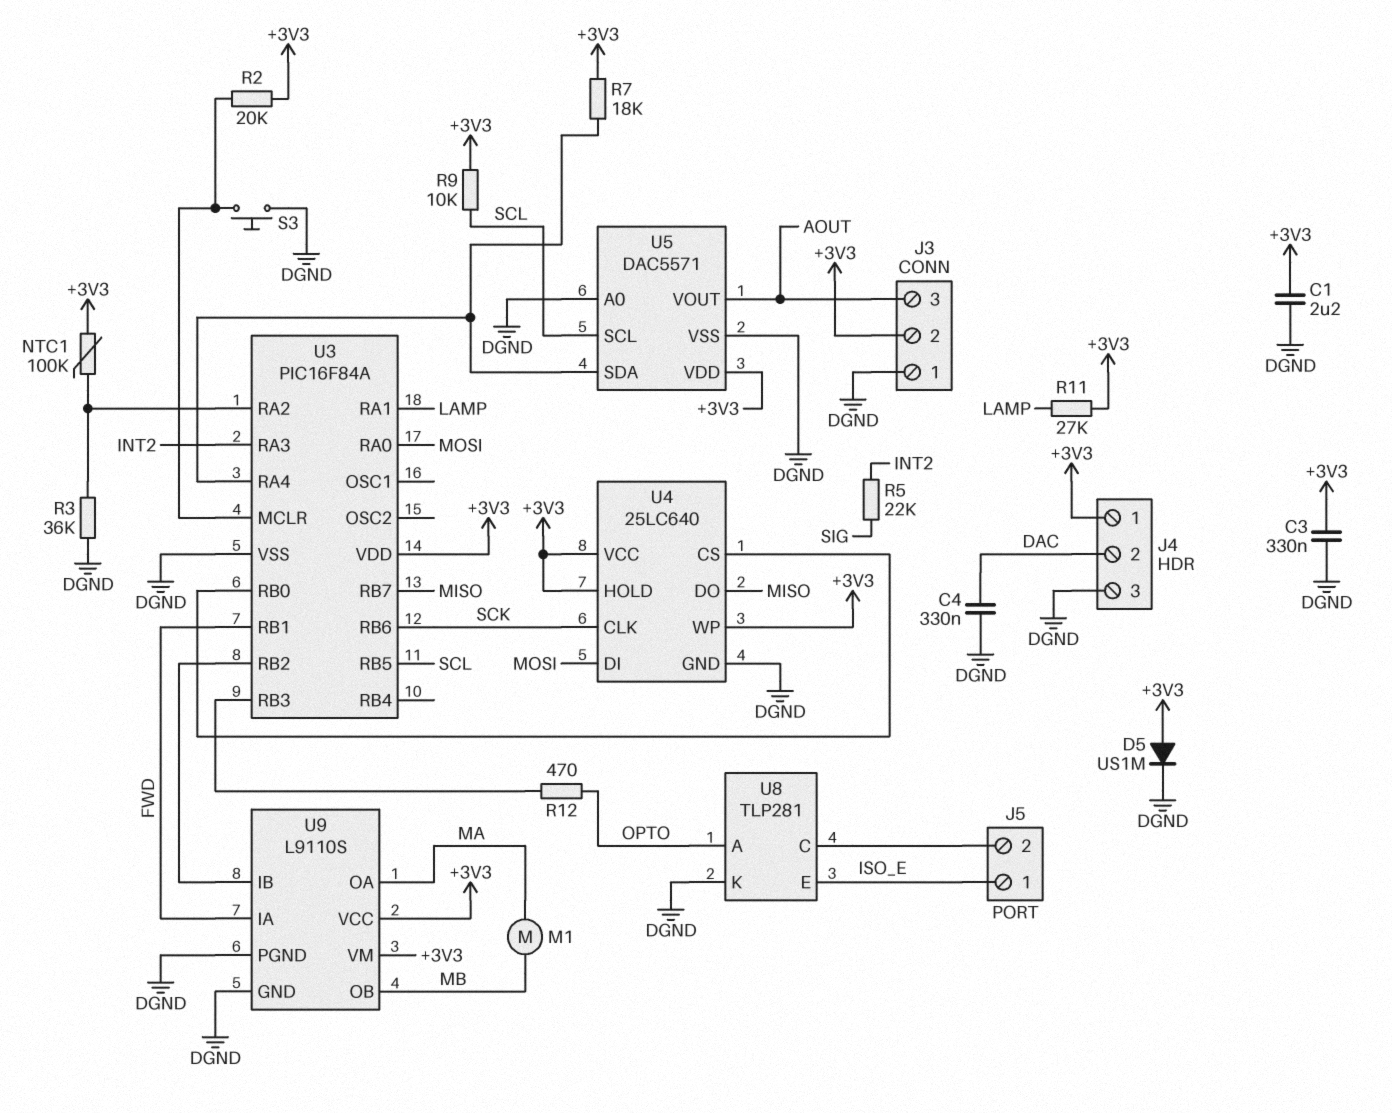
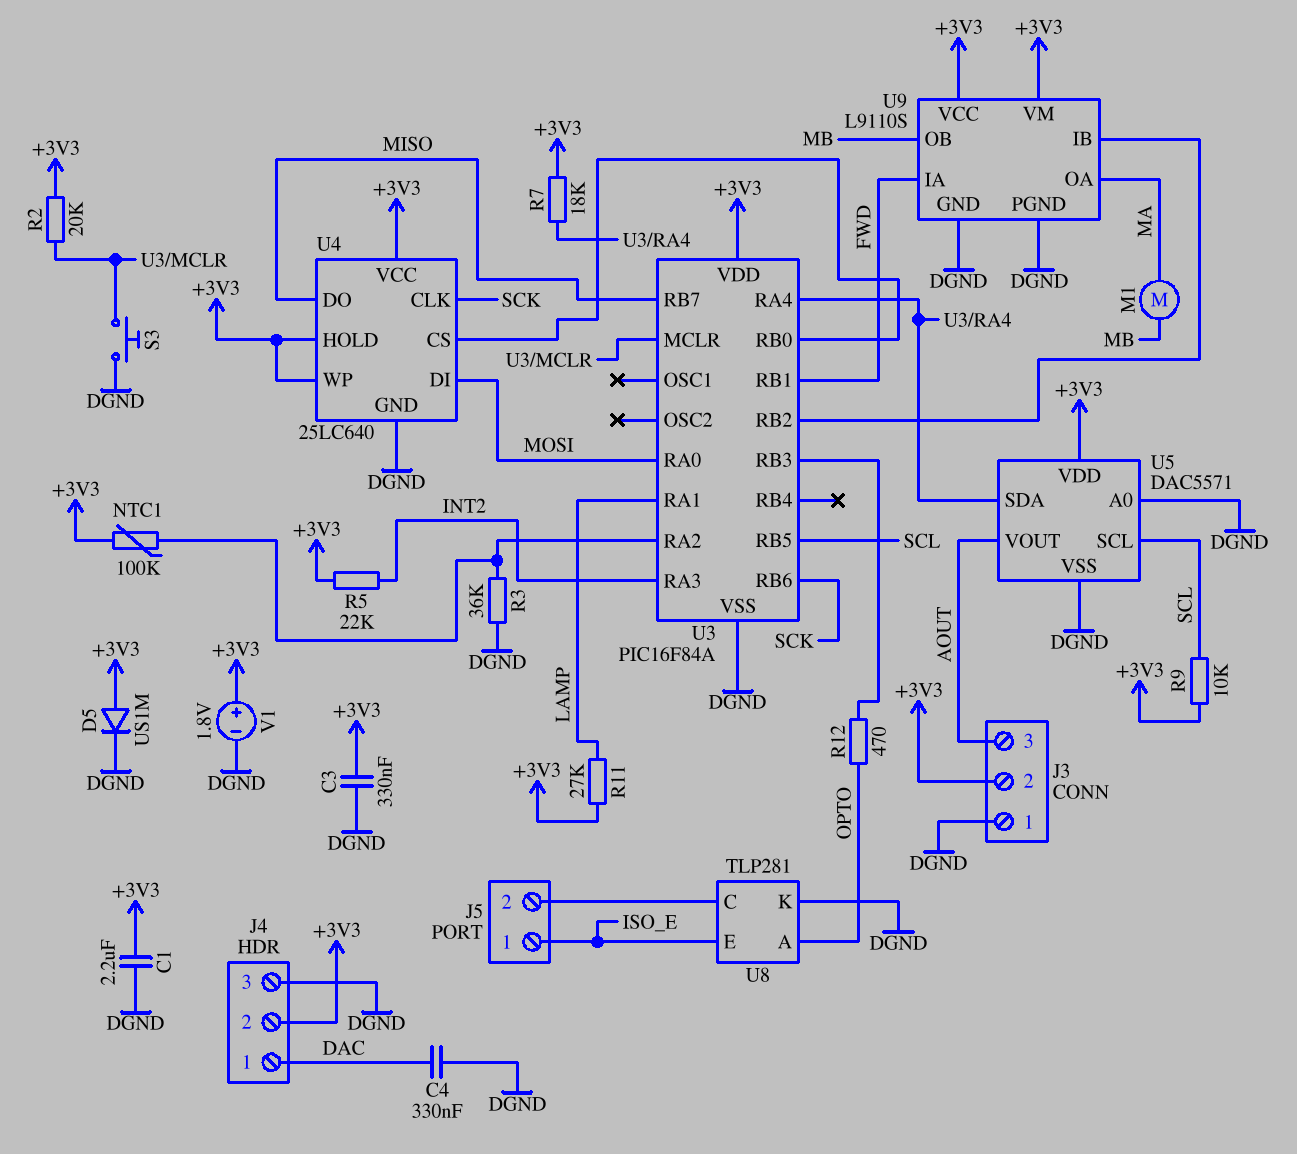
J4 pin 1: +3V3 -> DAC
J4 pin 2: DAC -> +3V3
R5: 22k (INT2, SIG) -> 22k (+3V3, INT2)
V1: none -> 1.8V (plus +3V3, minus DGND)

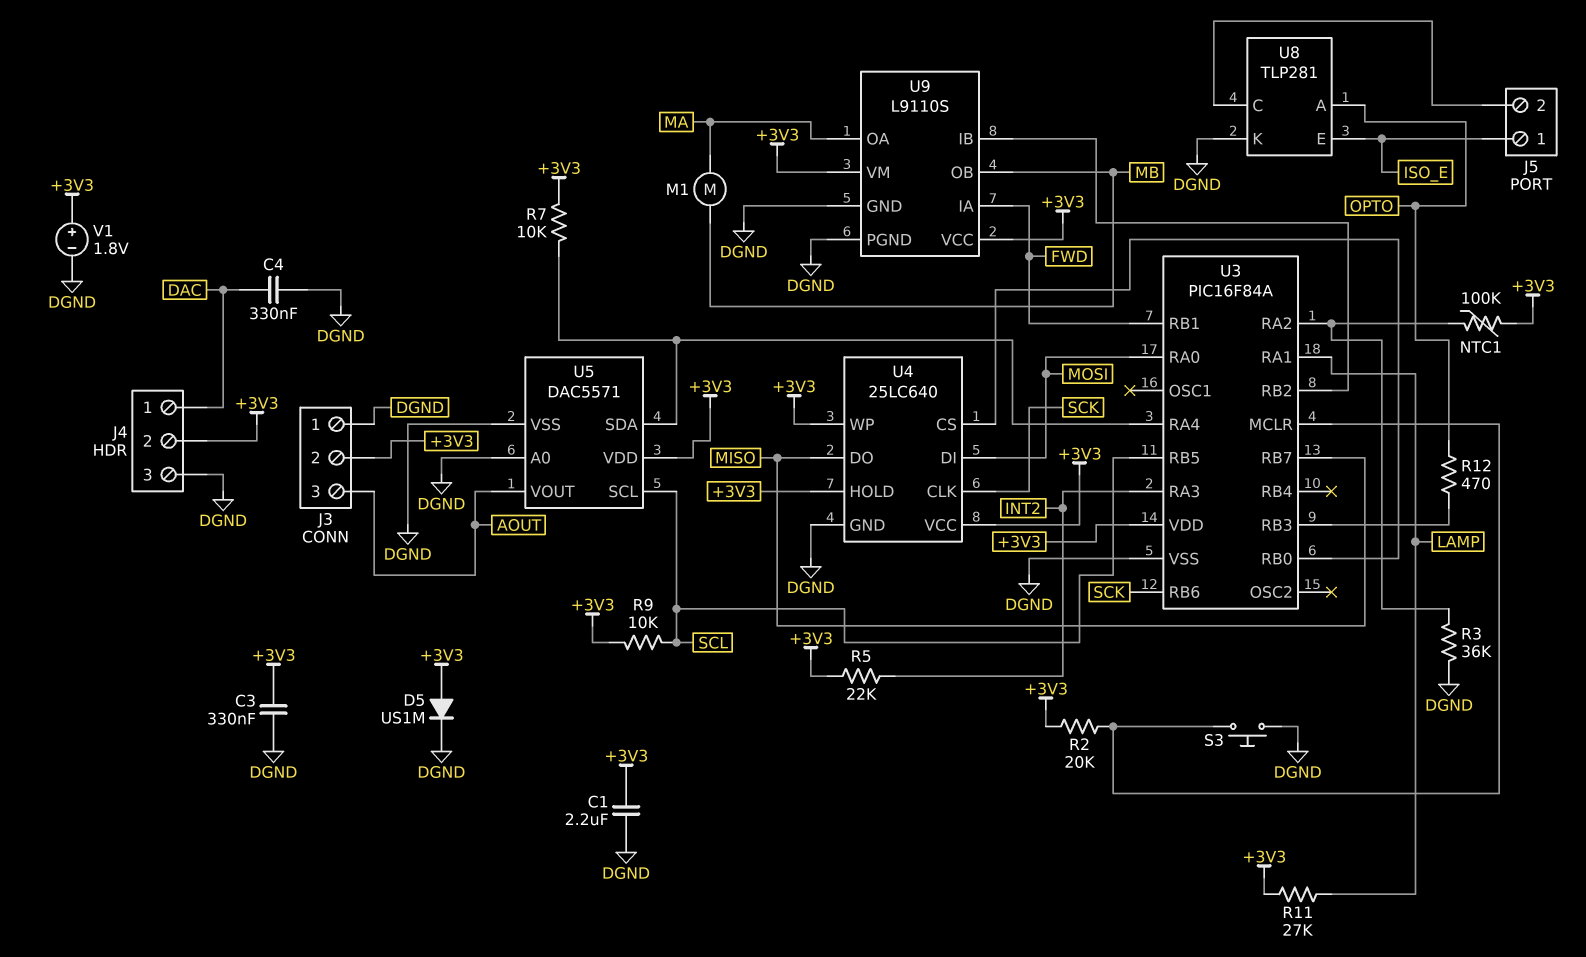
R7: 18k (+3V3, U3/RA4) -> 10k (+3V3, U3/RA4)

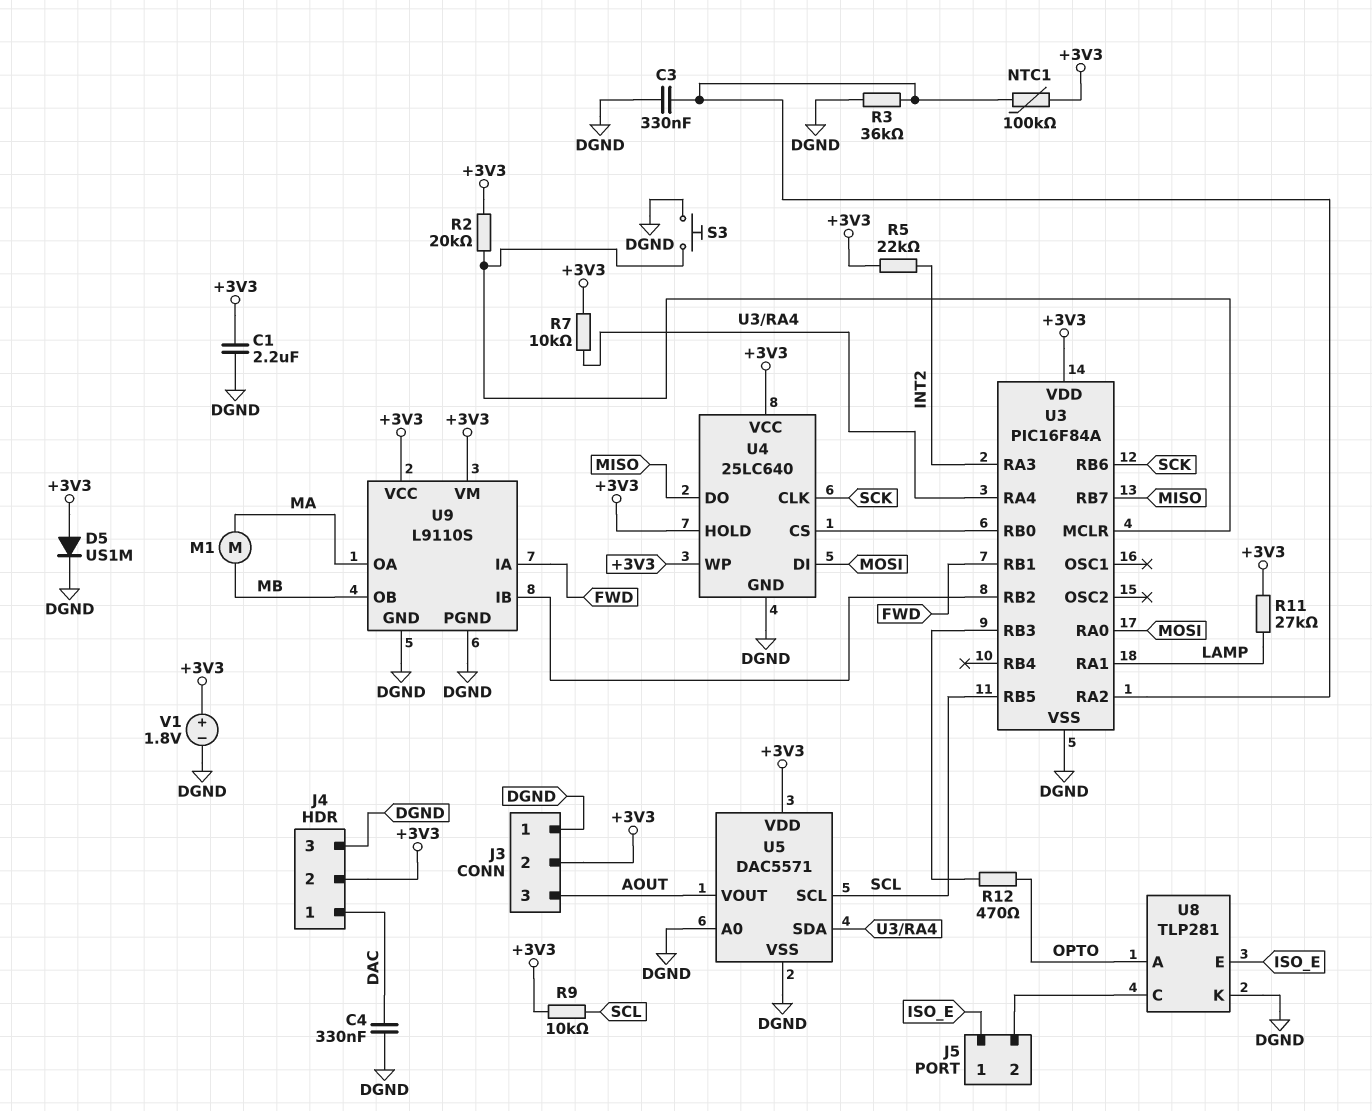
C3: 330nF (+3V3, DGND) -> 330nF (DGND, U3/RA2)

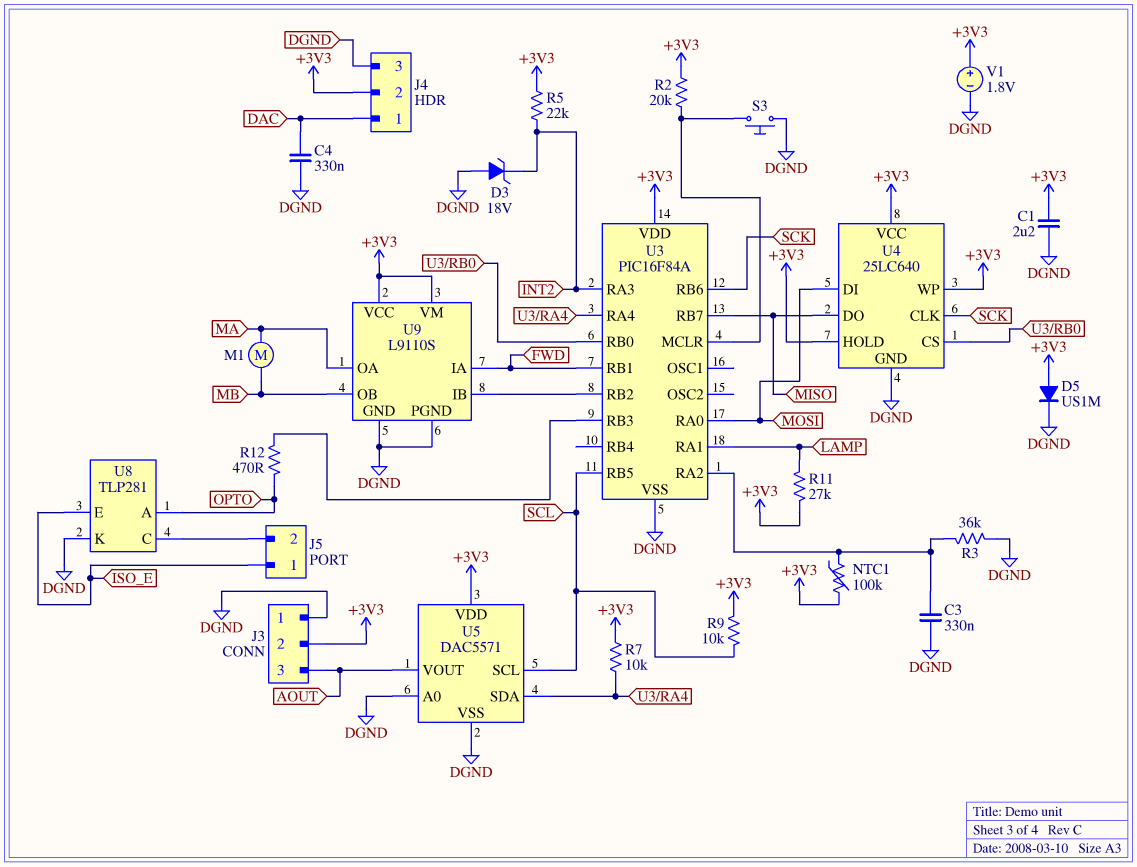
D3: none -> zener 18V (A DGND, K INT2)

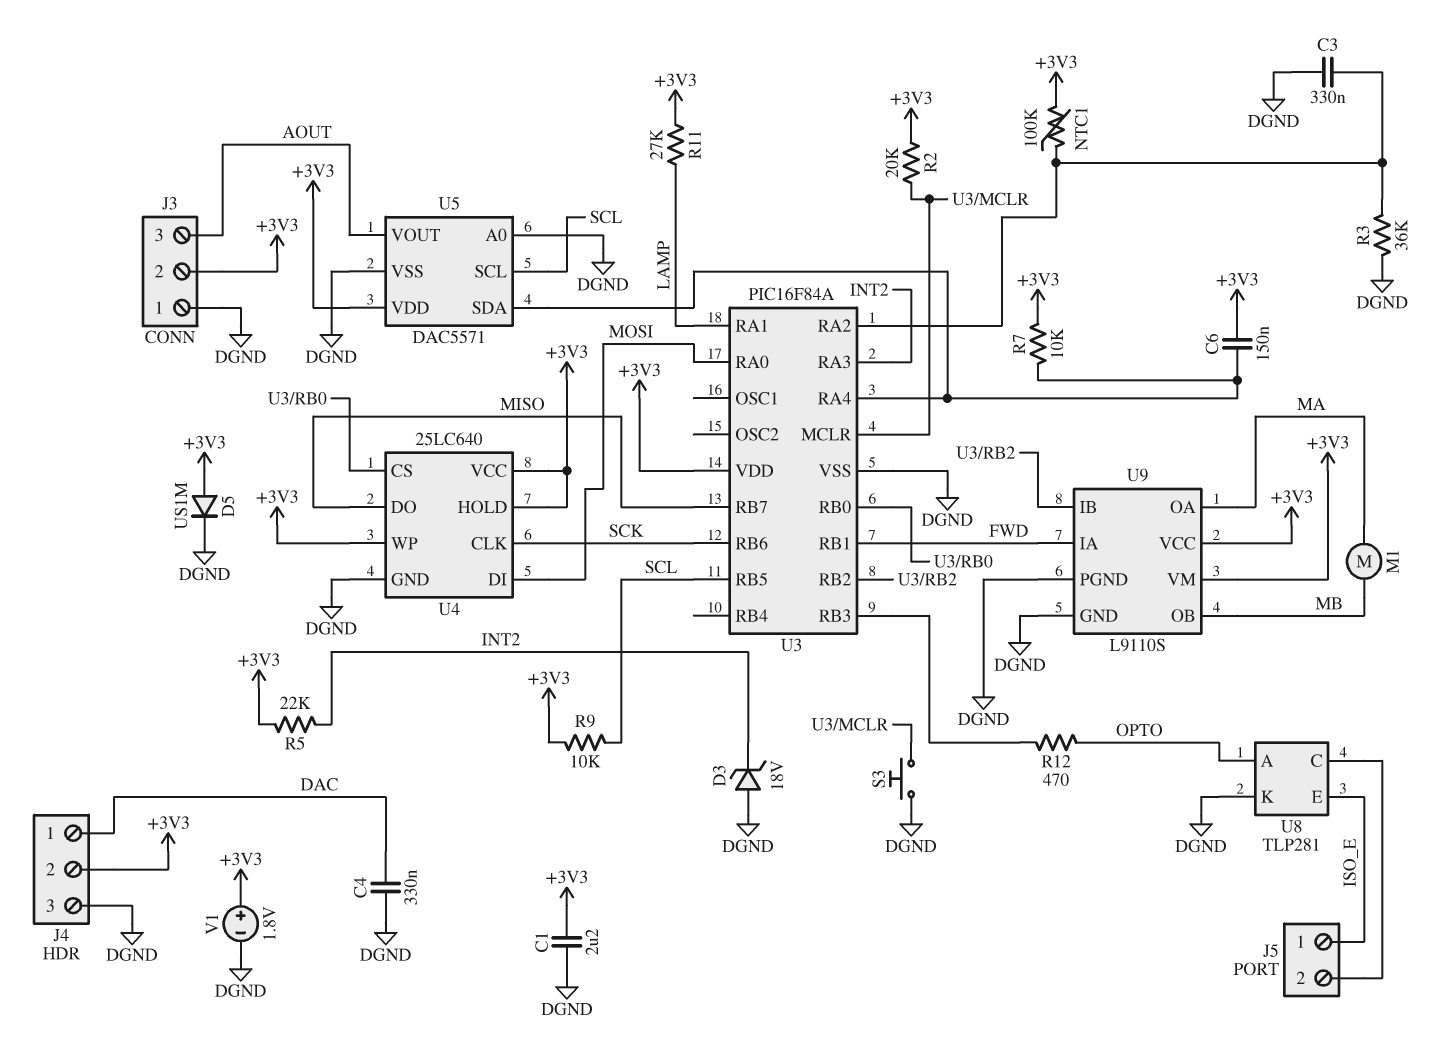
C6: none -> 150nF (+3V3, U3/RA4)

